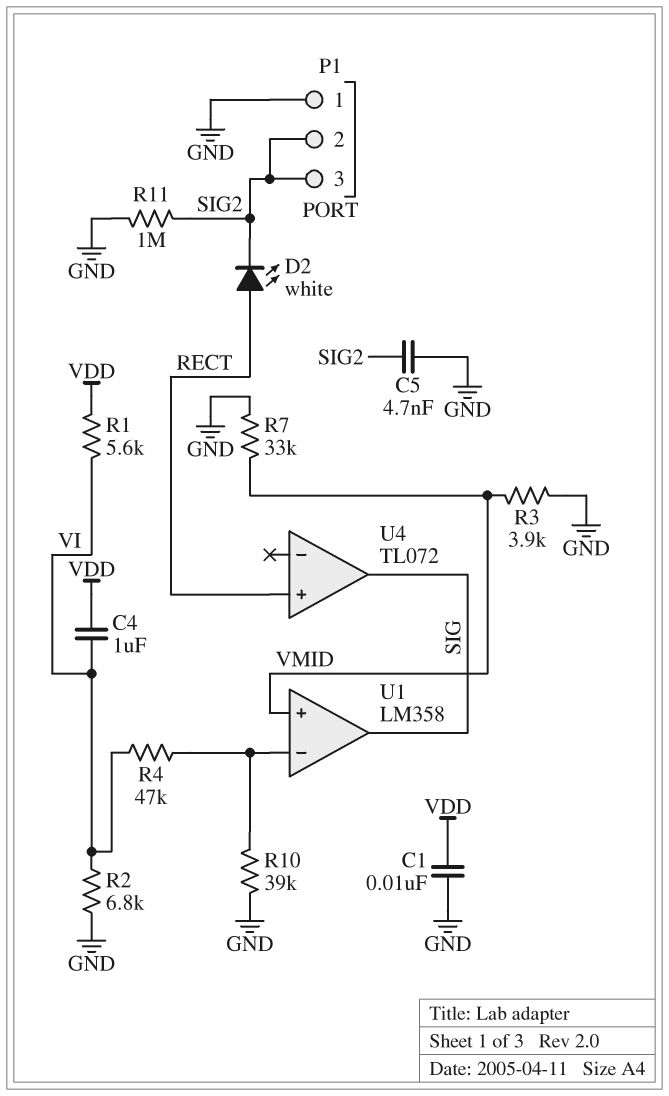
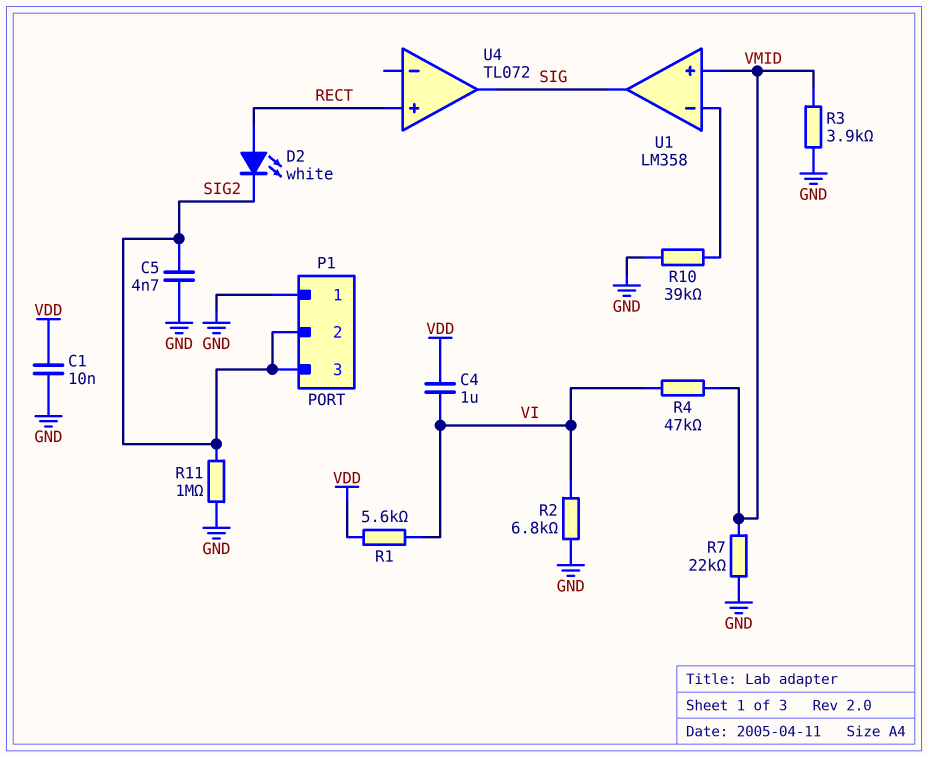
R4: 47k (U1/in-, VI) -> 47k (VI, VMID)
R7: 33k (GND, VMID) -> 22k (GND, VMID)

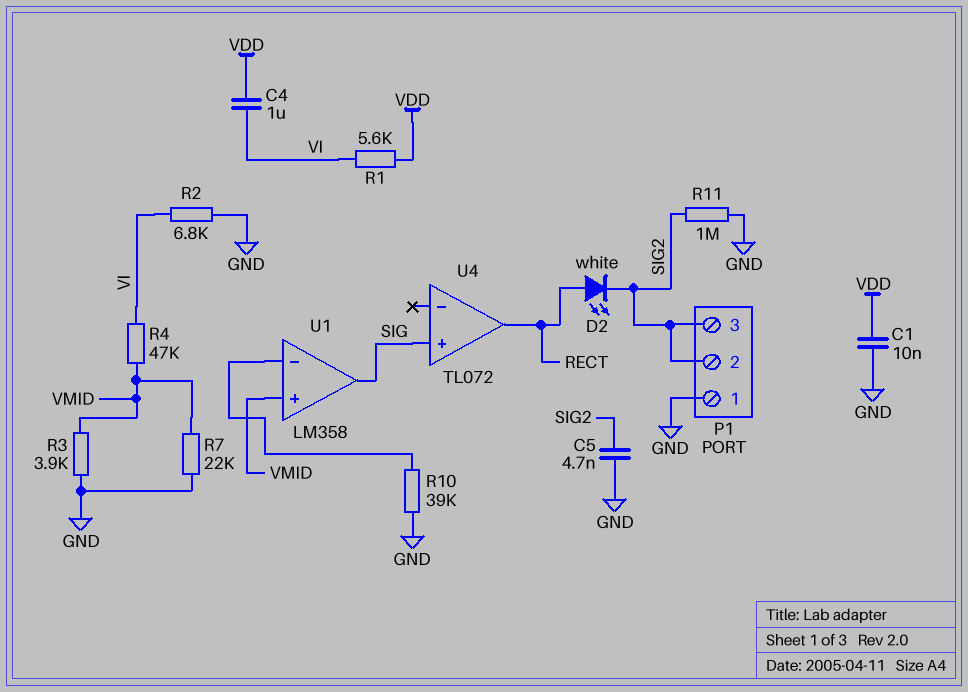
U4 pin in+: RECT -> SIG
U4 pin out: SIG -> RECT

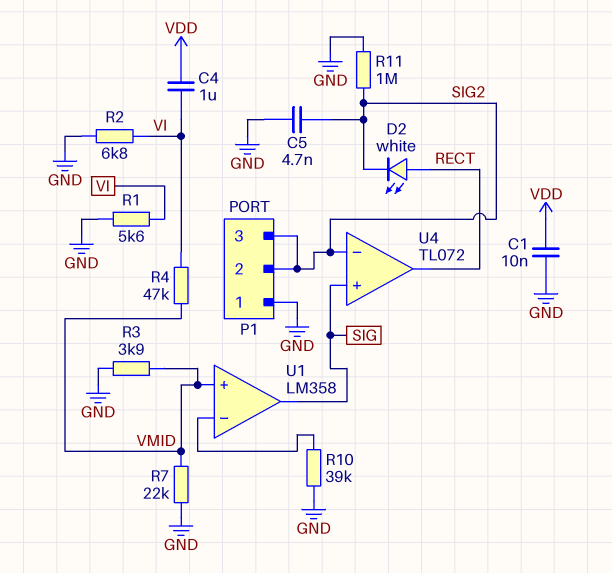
R1: 5.6k (VDD, VI) -> 5.6k (GND, VI)
U4 pin in-: none -> SIG2

